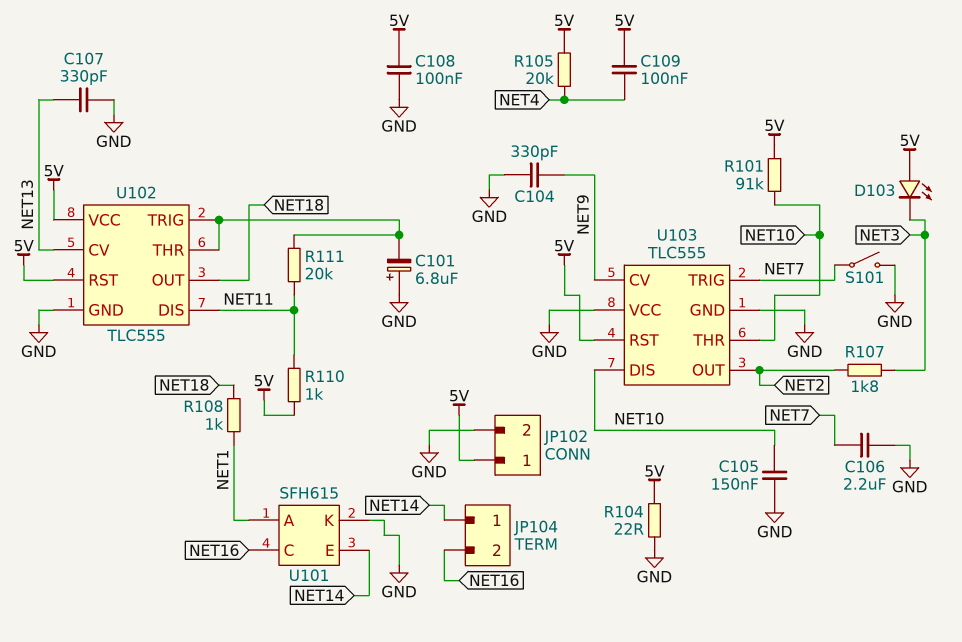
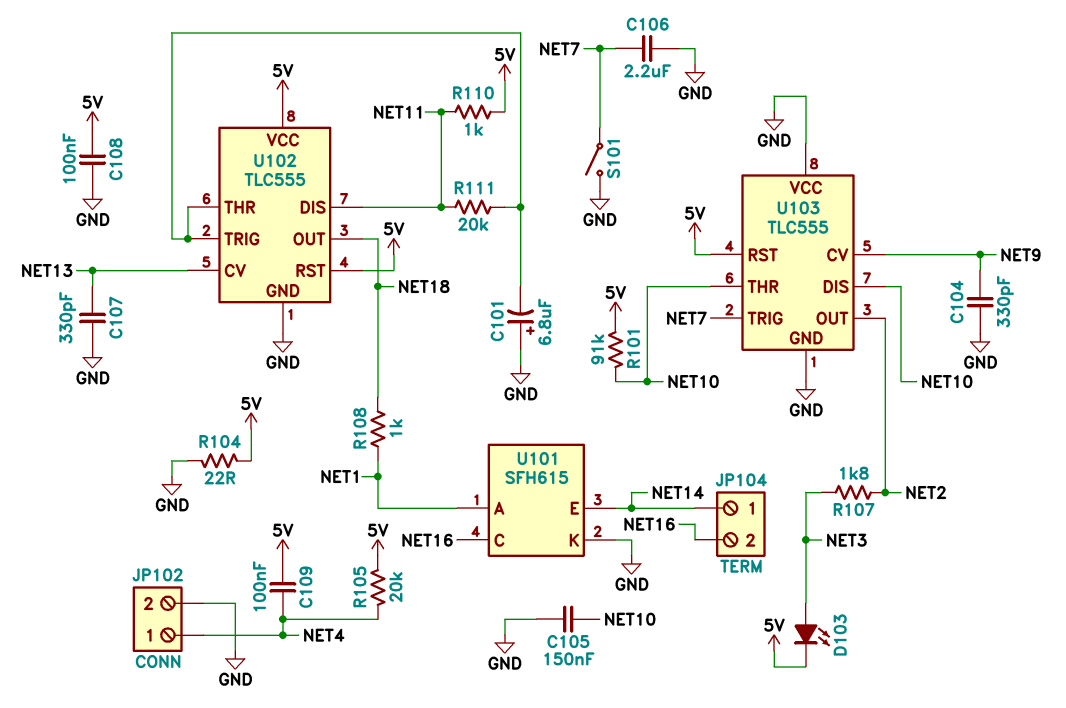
D103: LED (A 5V, K NET3) -> LED (A NET3, K 5V)
JP102 pin 1: 5V -> NET4

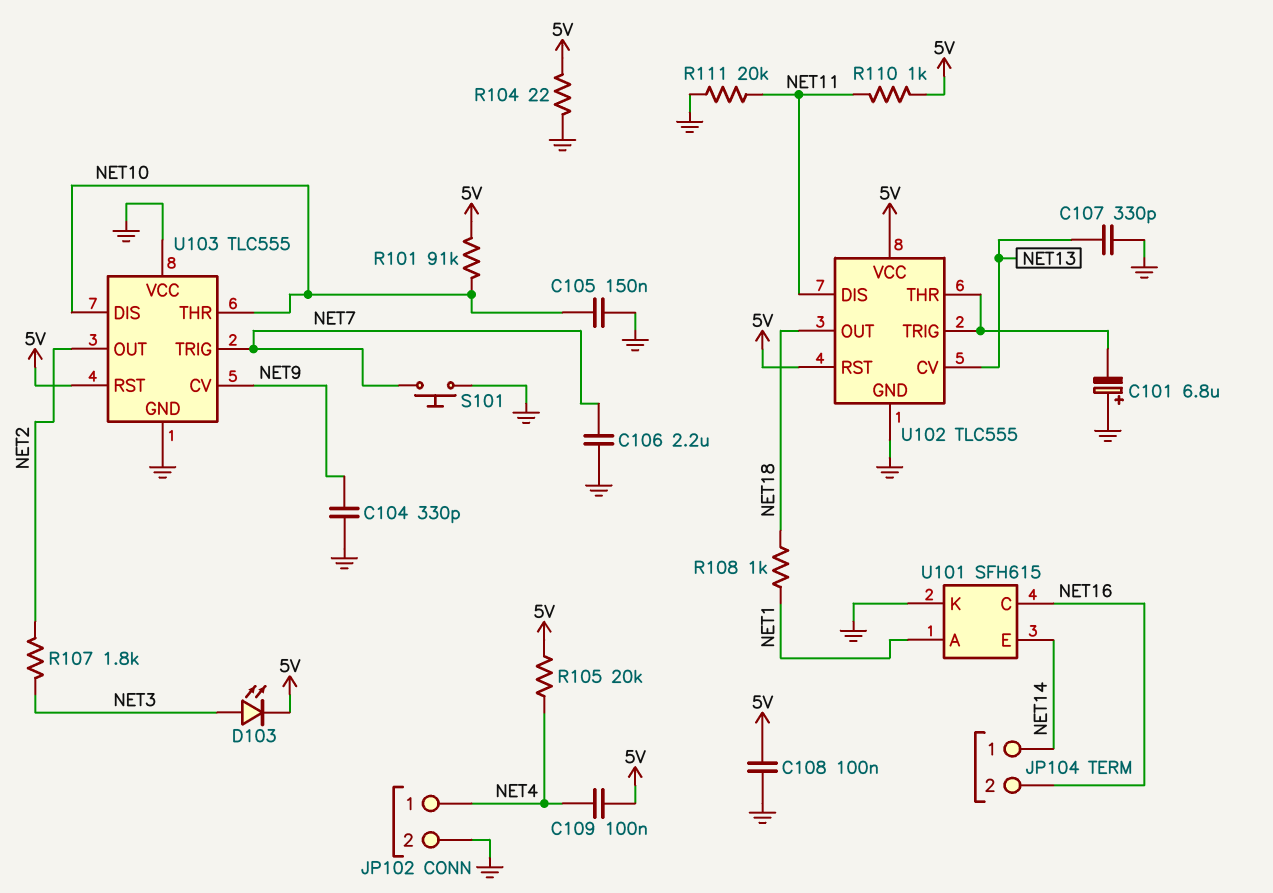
R111: 20k (NET11, U102/THR) -> 20k (GND, NET11)
S101: switch (GND, NET7) -> button (GND, NET7)

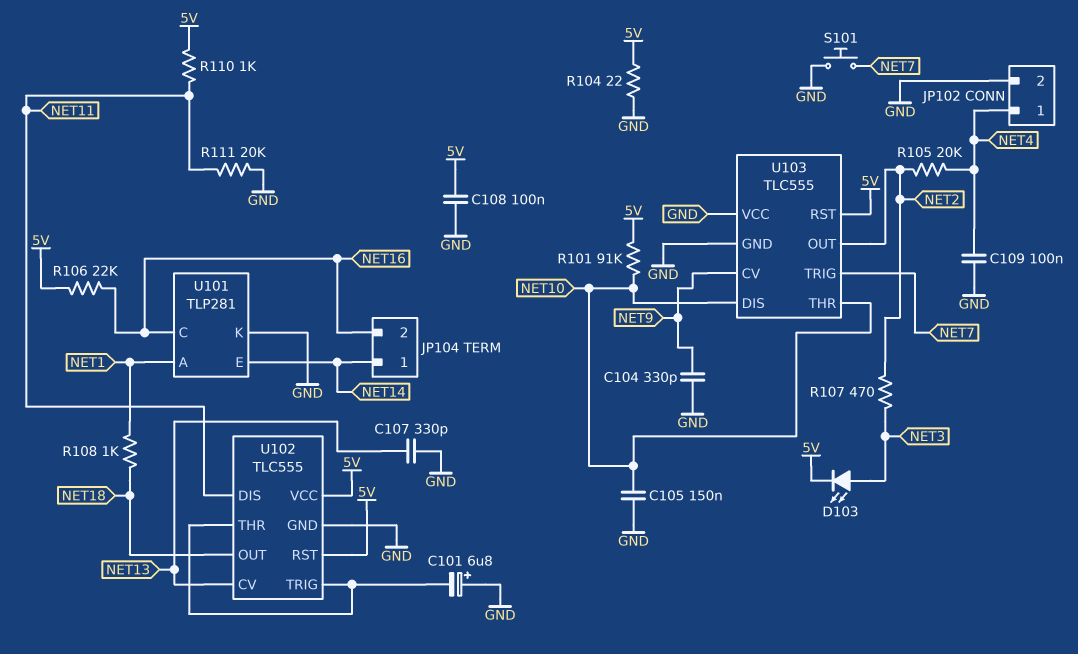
C106: 2.2uF (GND, NET7) -> none
C109: 100nF (5V, NET4) -> 100nF (GND, NET4)
R105: 20k (5V, NET4) -> 20k (NET2, NET4)
R106: none -> 22k (5V, NET16)
R107: 1.8k (NET2, NET3) -> 470 (NET2, NET3)
U101: SFH615 -> TLP281

